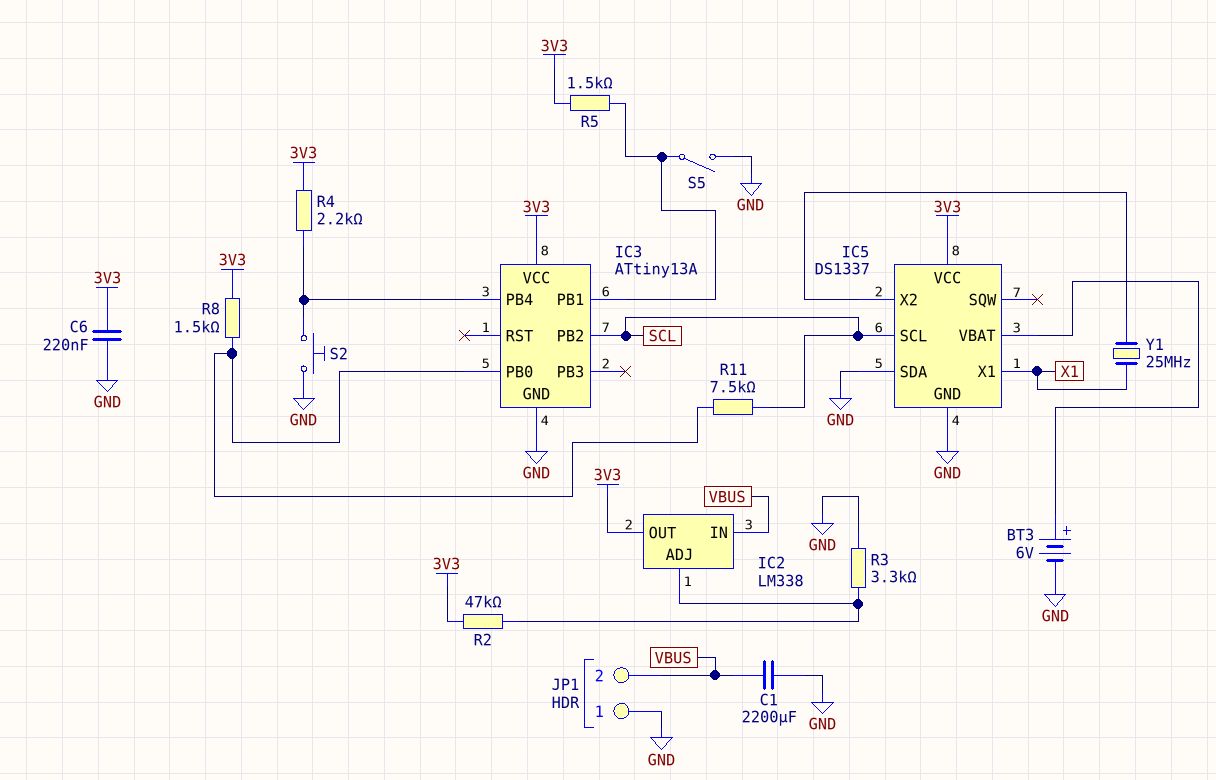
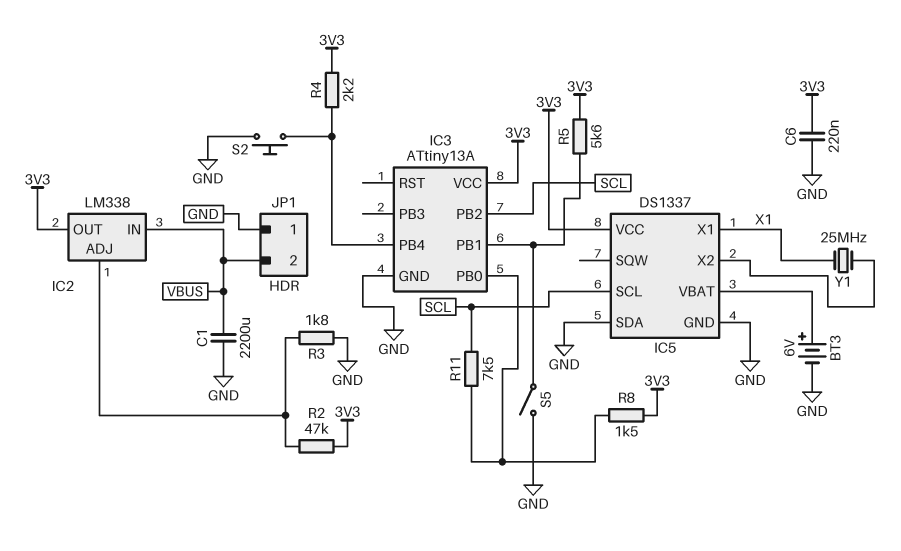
R3: 3.3k (GND, IC2/ADJ) -> 1.8k (GND, IC2/ADJ)
R5: 1.5k (3V3, IC3/PB1) -> 5.6k (3V3, IC3/PB1)

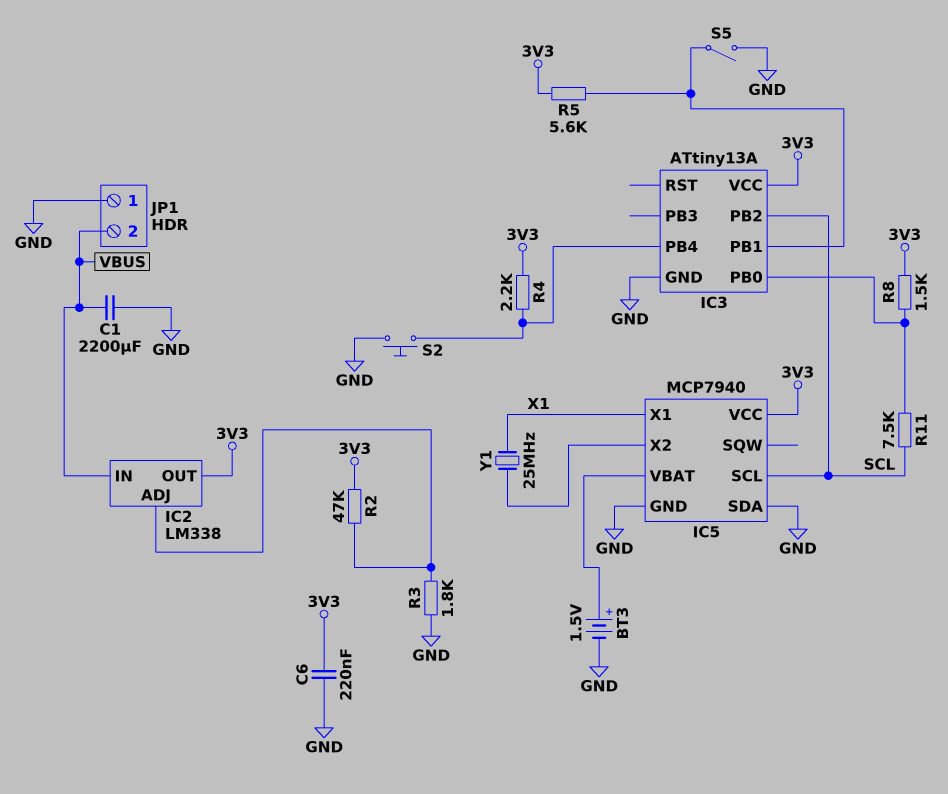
BT3: 6V (plus IC5/VBAT, minus GND) -> 1.5V (plus IC5/VBAT, minus GND)
IC5: DS1337 -> MCP7940

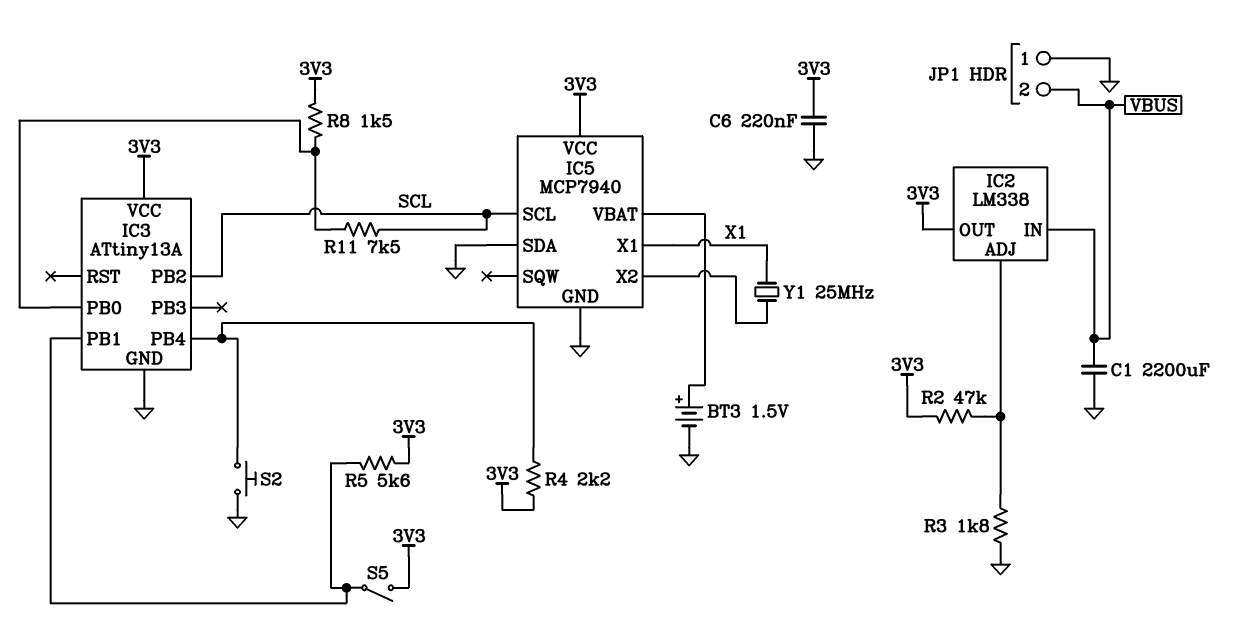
S5: switch (GND, IC3/PB1) -> switch (3V3, IC3/PB1)

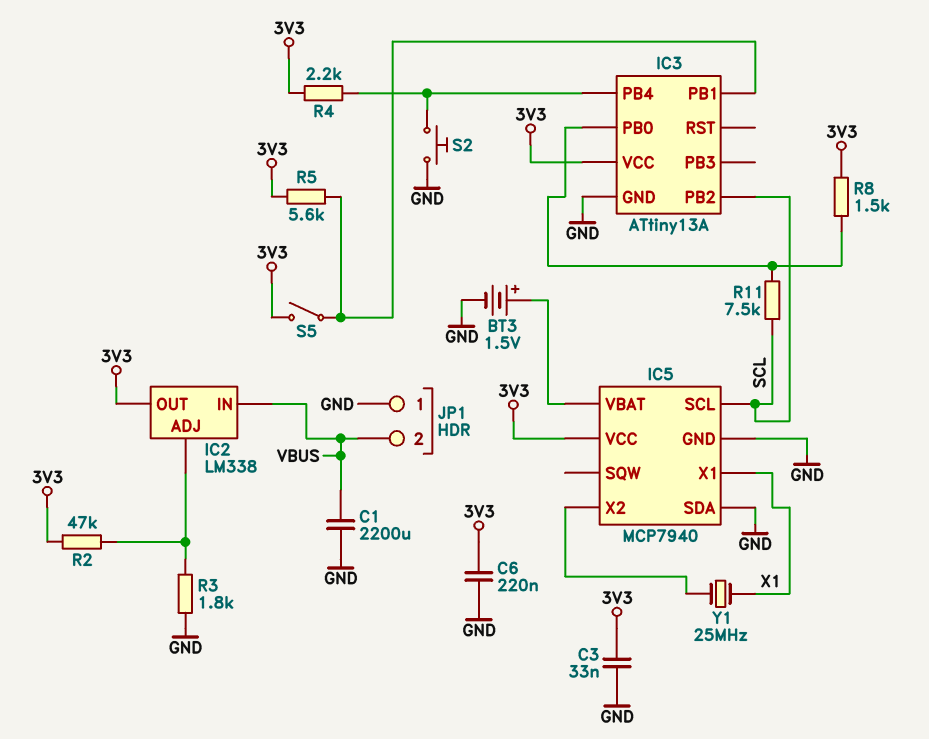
C3: none -> 33nF (3V3, GND)

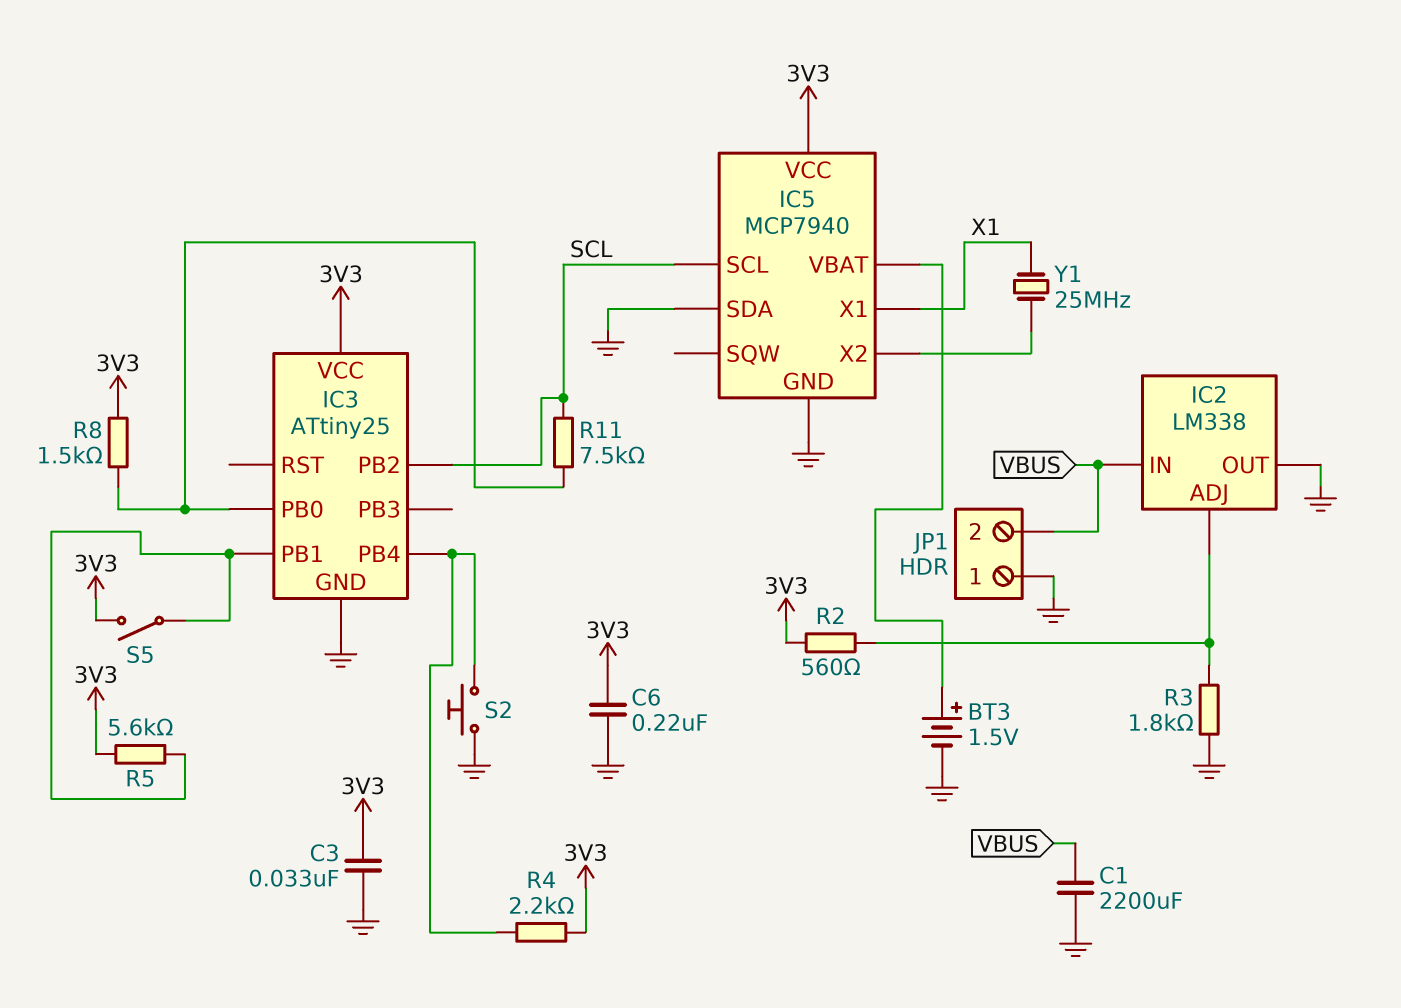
IC2 pin OUT: 3V3 -> GND
IC3: ATtiny13A -> ATtiny25
R2: 47k (3V3, IC2/ADJ) -> 560 (3V3, IC2/ADJ)

